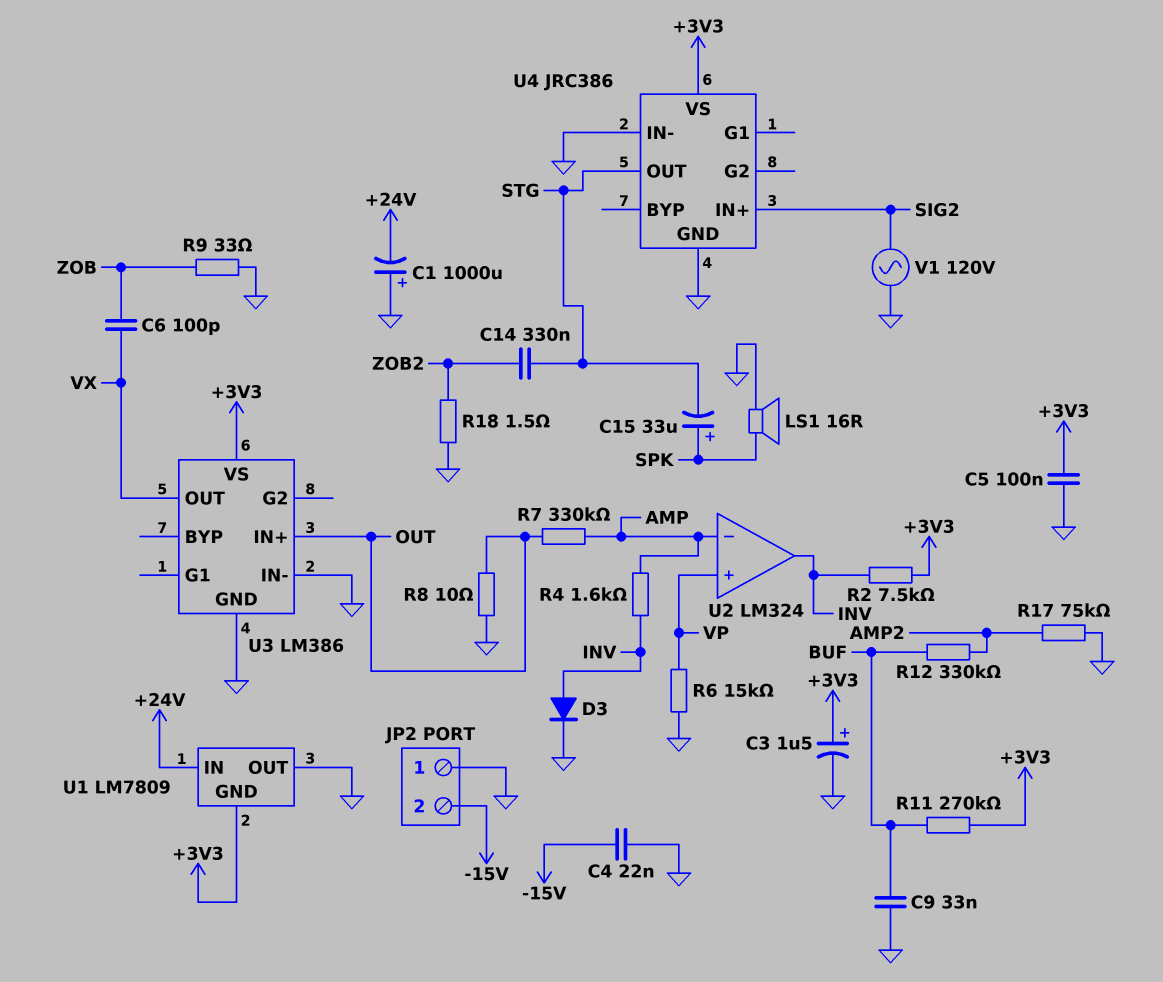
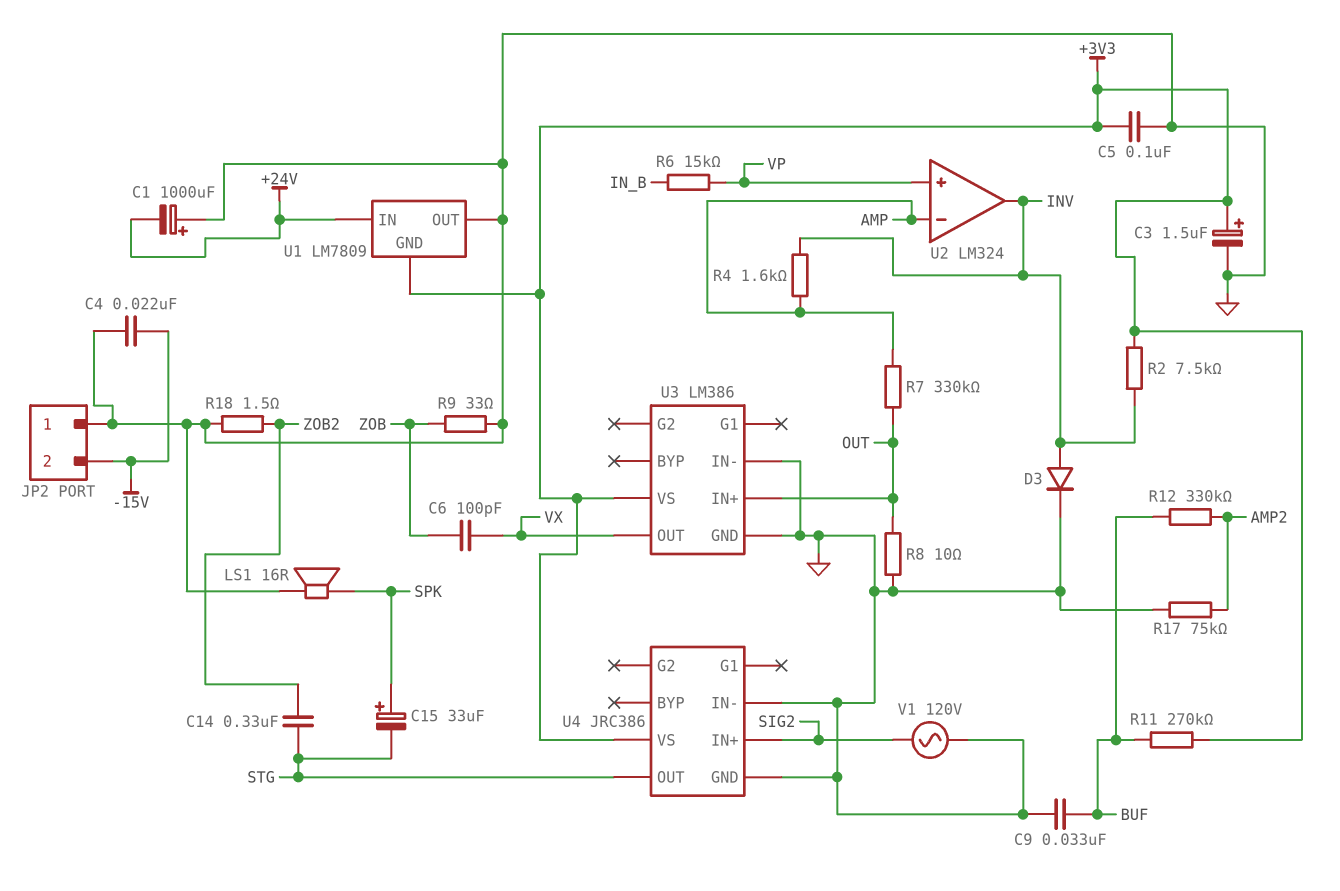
R6: 15k (GND, VP) -> 15k (IN_B, VP)

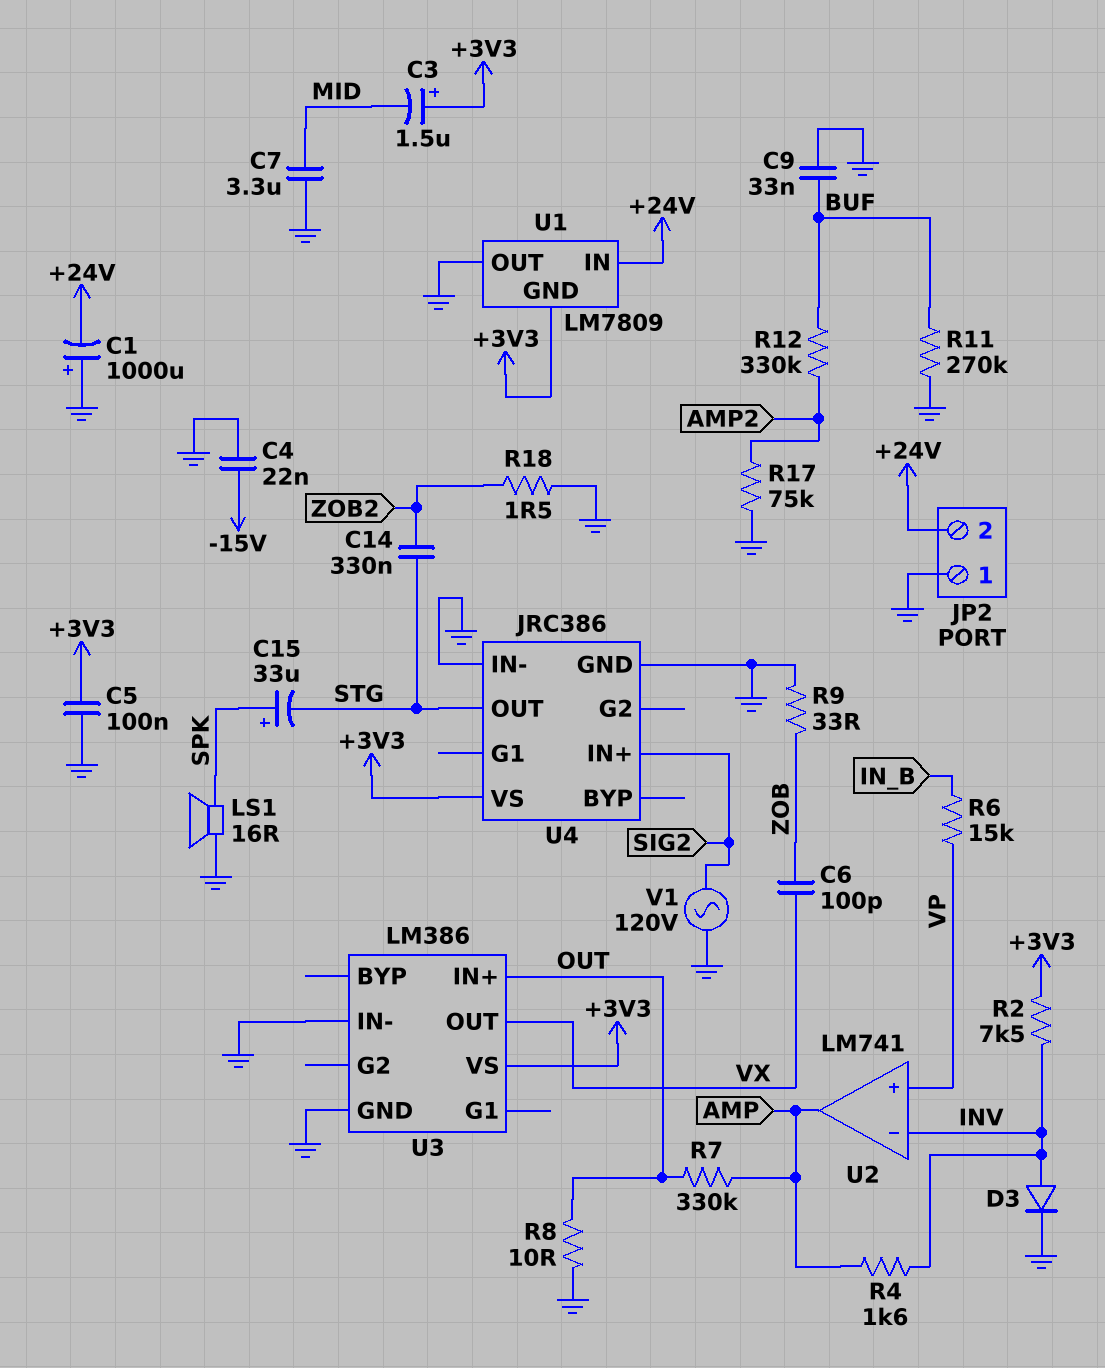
C3: 1.5uF (plus +3V3, minus GND) -> 1.5uF (plus +3V3, minus MID)
C7: none -> 3.3uF (GND, MID)
JP2 pin 2: -15V -> +24V
R11: 270k (+3V3, BUF) -> 270k (BUF, GND)
U2: LM324 -> LM741
U2 pin in-: AMP -> INV
U2 pin out: INV -> AMP

